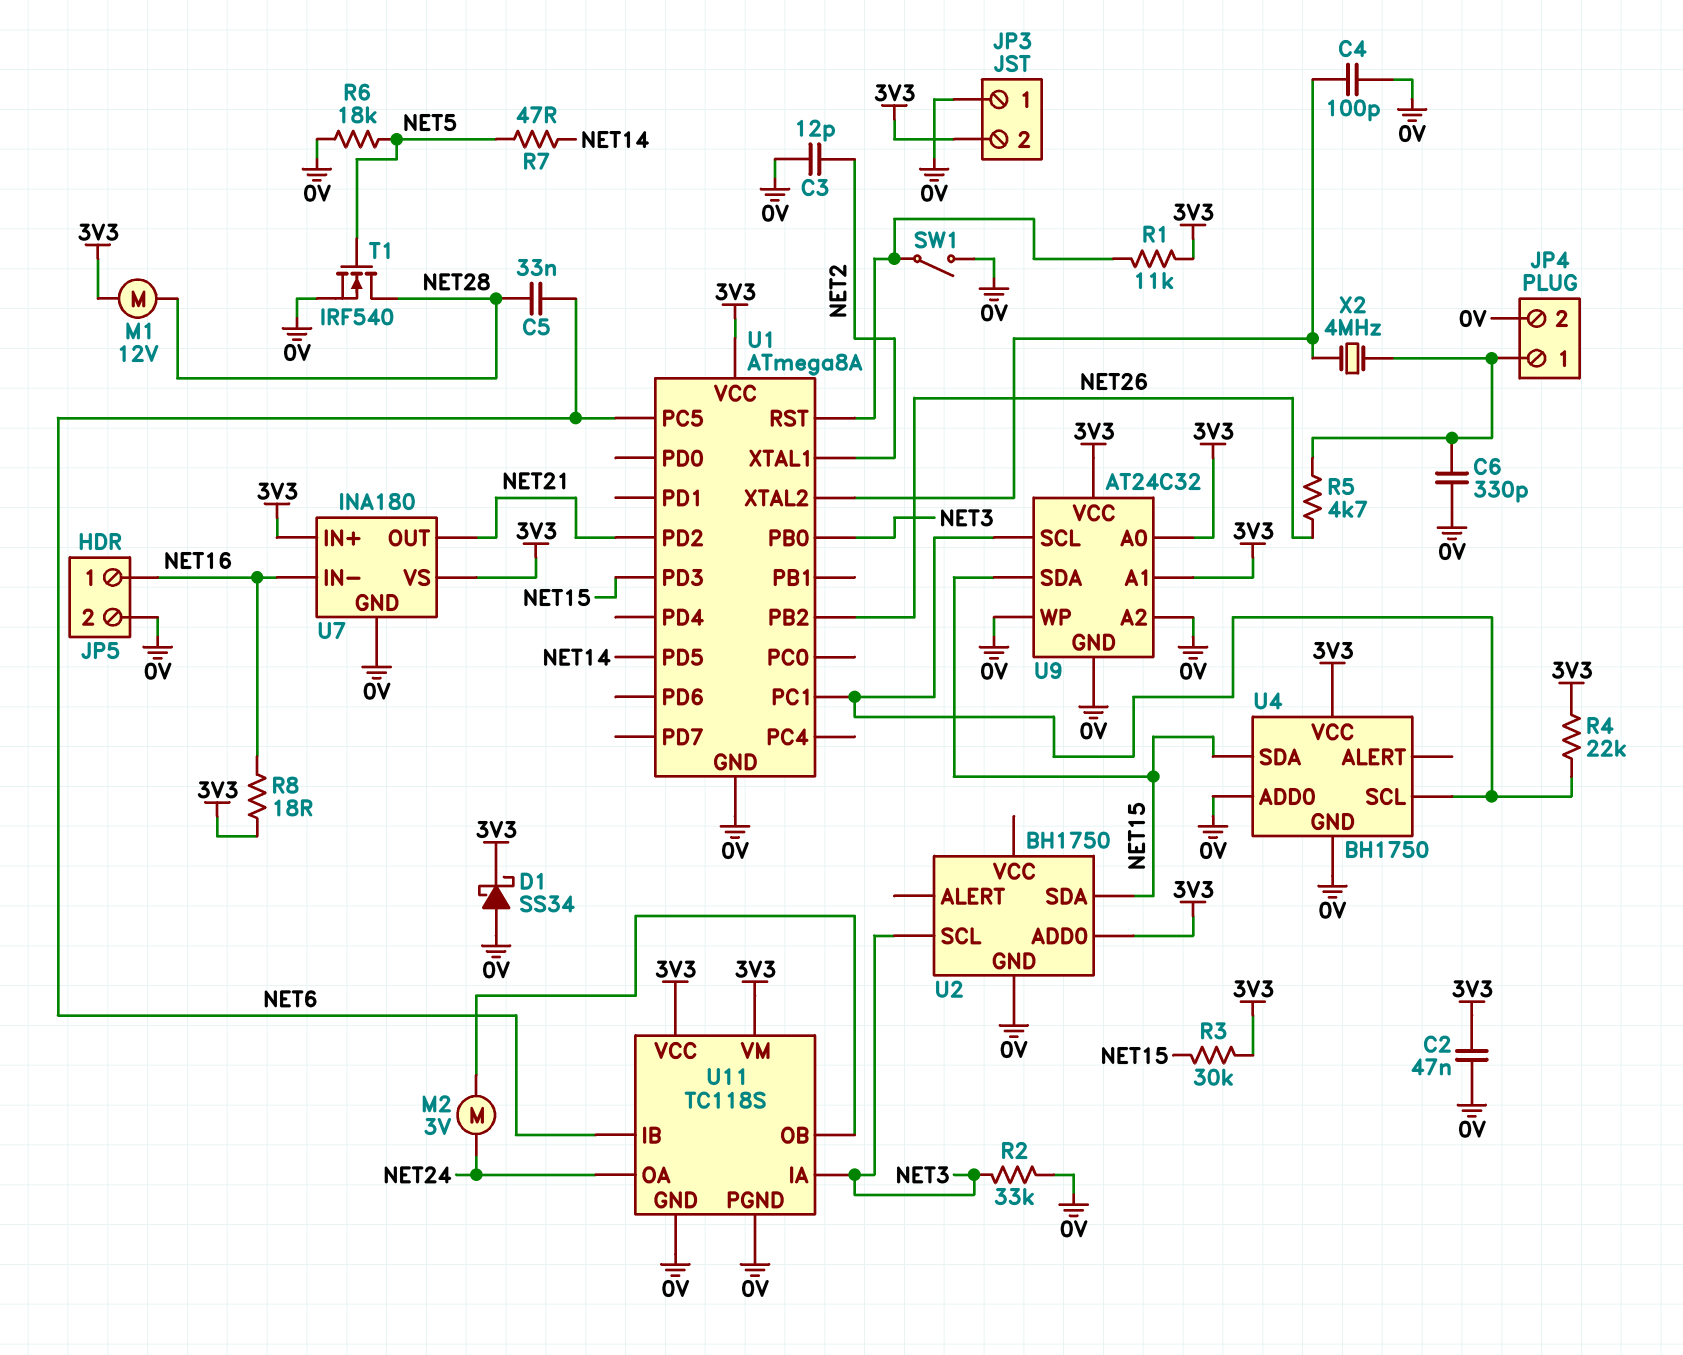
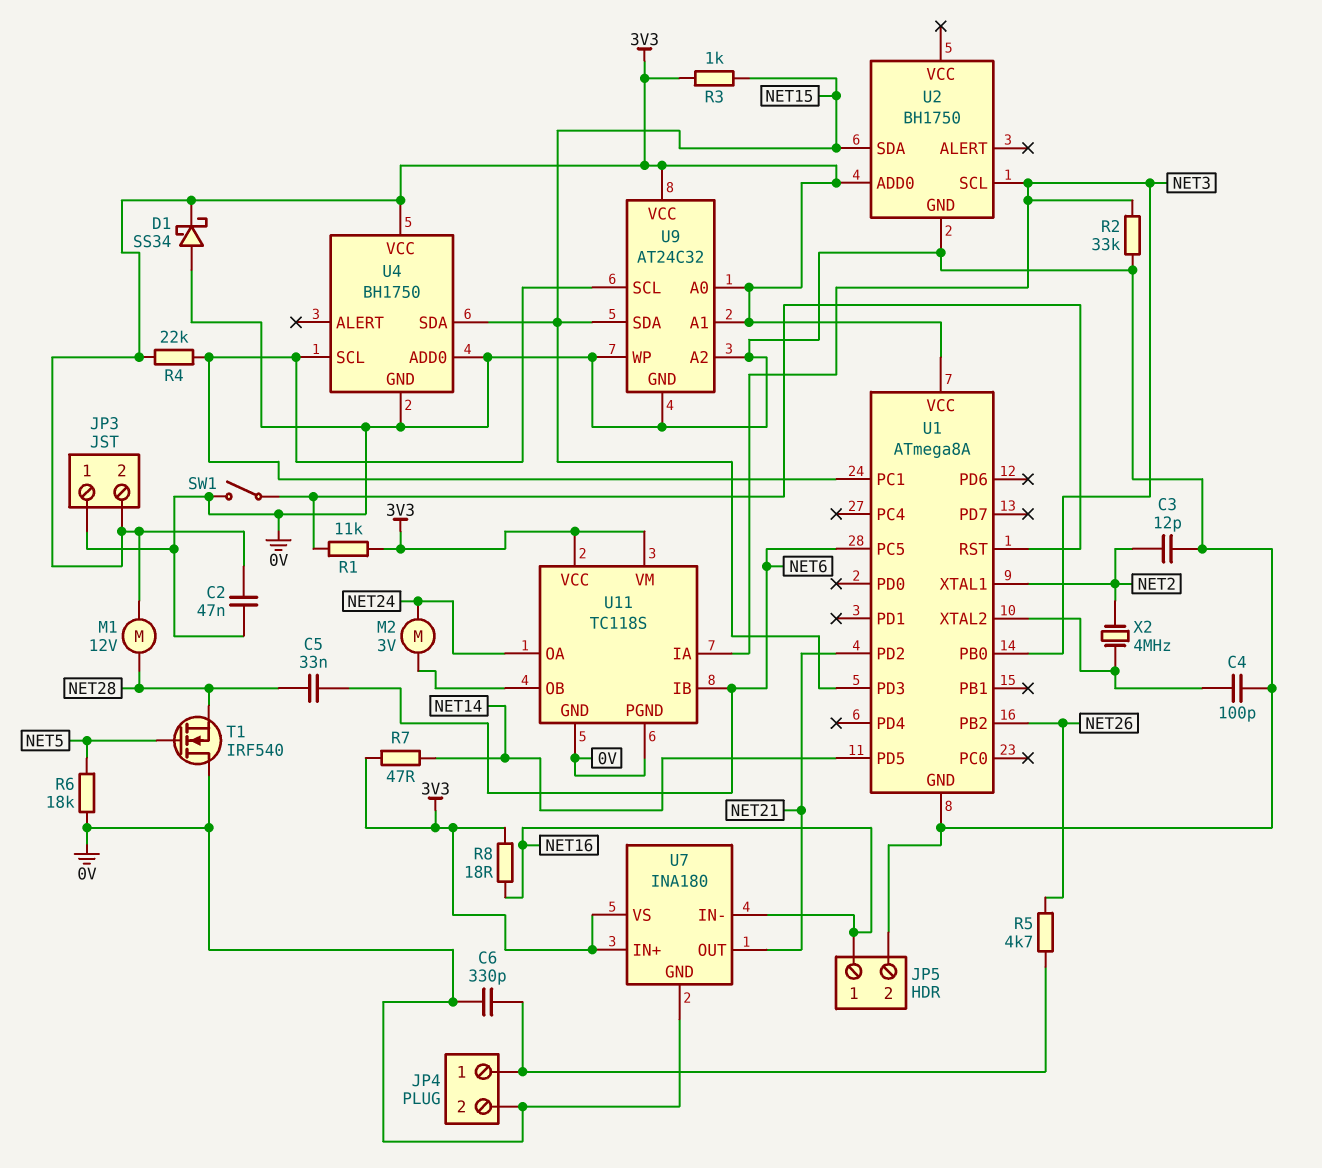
R3: 30k (3V3, NET15) -> 1k (3V3, NET15)
R7: 47 (NET5, NET14) -> 47 (3V3, NET14)
T1: NMOS IRF540 (G NET5, D NET28, S 0V) -> NMOS IRF540 (G NET5, D 0V, S NET28)
X2: 4MHz (JP4/1, U1/XTAL2) -> 4MHz (NET2, U1/XTAL2)

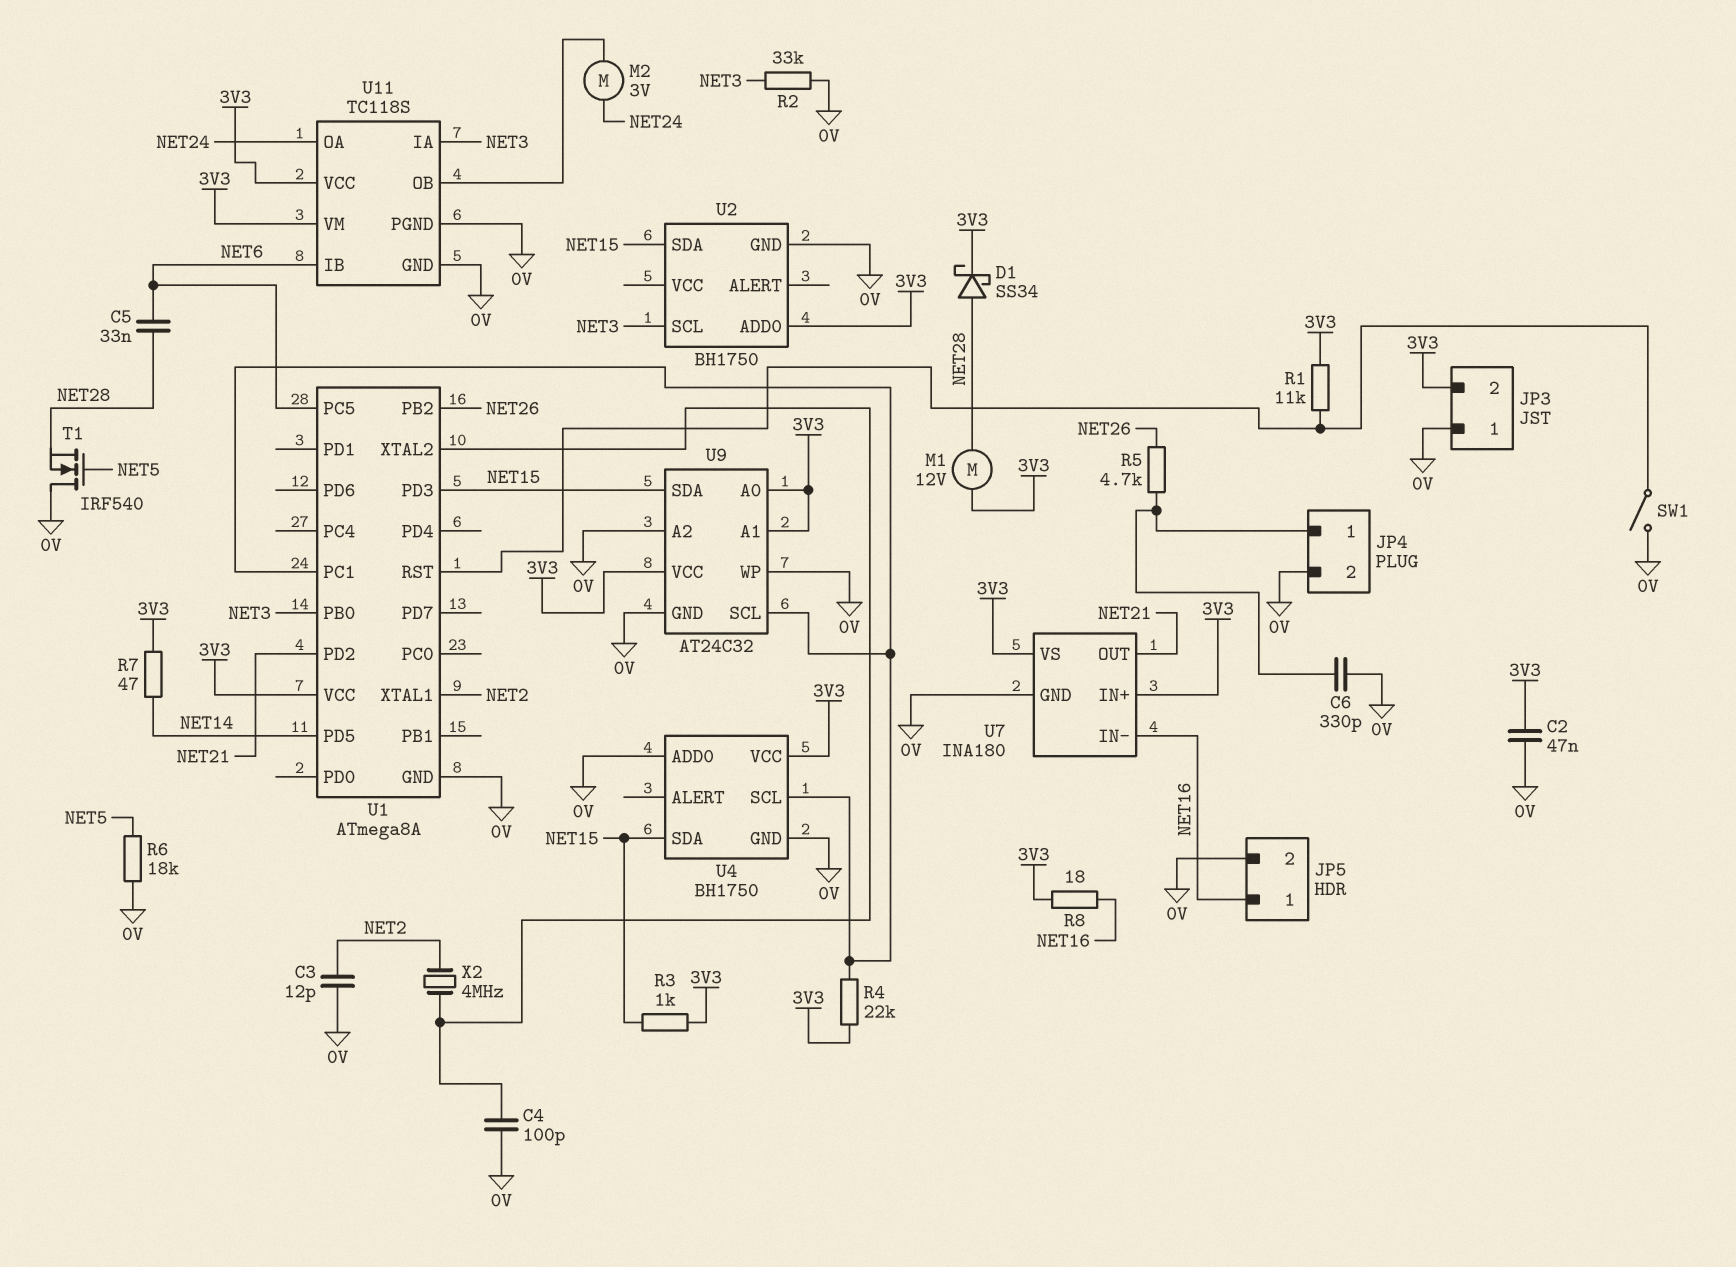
D1: schottky SS34 (A 0V, K 3V3) -> schottky SS34 (A NET28, K 3V3)

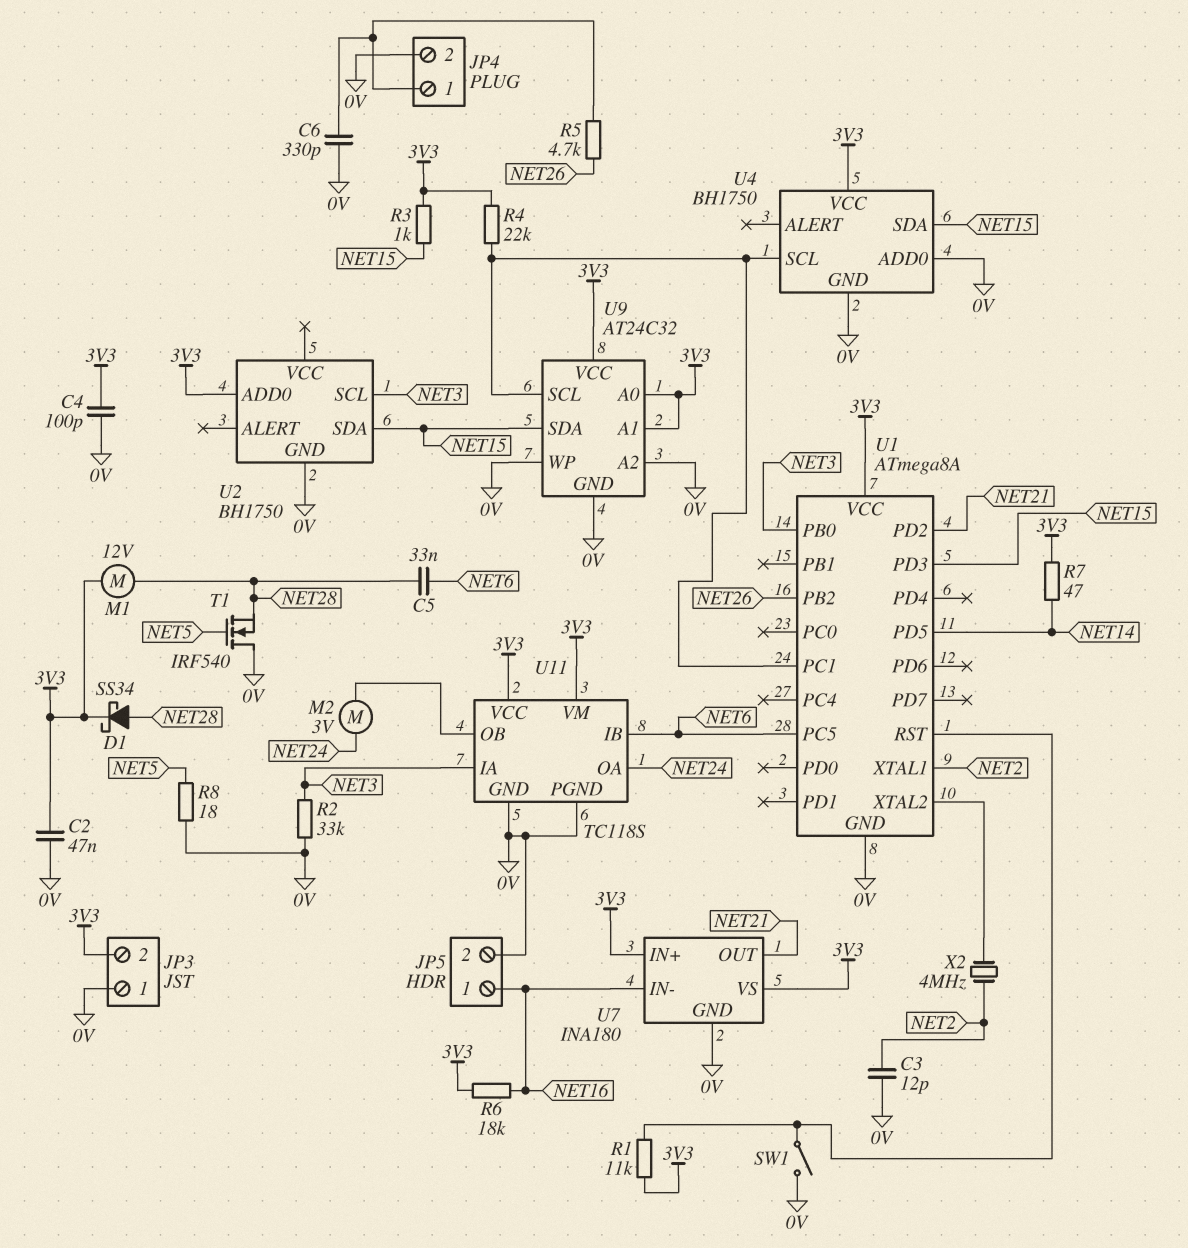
C4: 100pF (0V, U1/XTAL2) -> 100pF (0V, 3V3)
R6: 18k (0V, NET5) -> 18k (3V3, NET16)
R8: 18 (3V3, NET16) -> 18 (0V, NET5)

